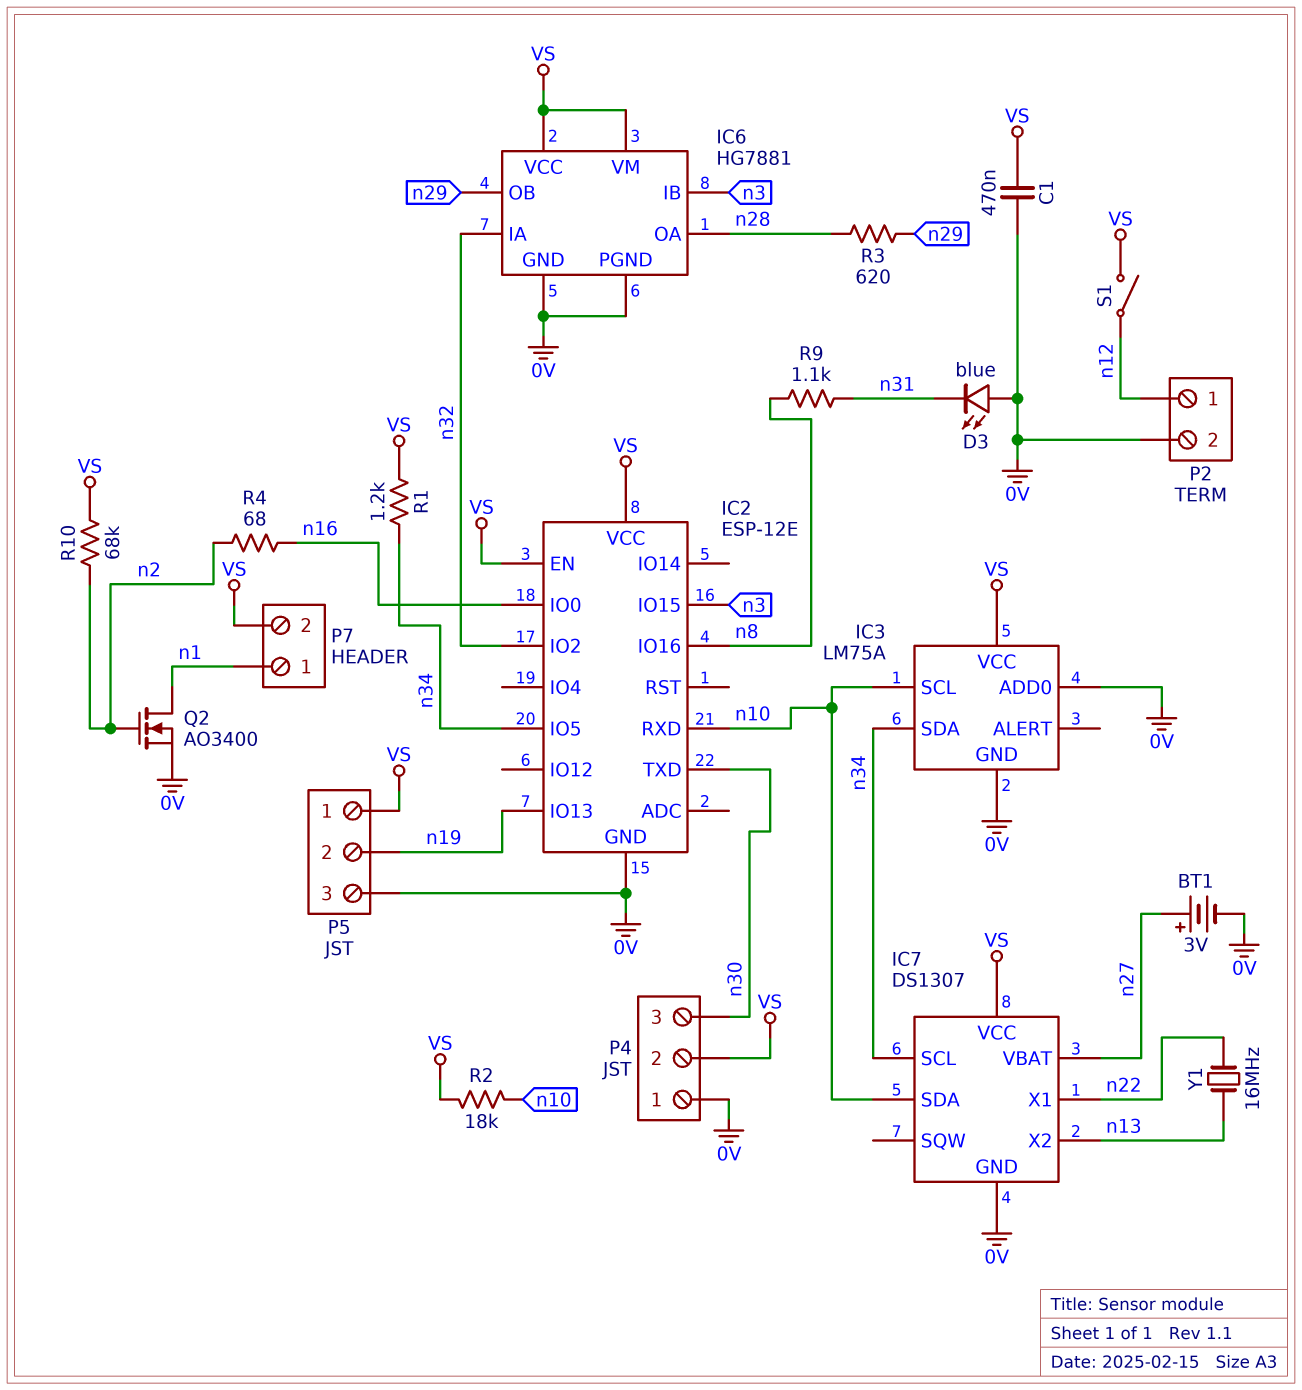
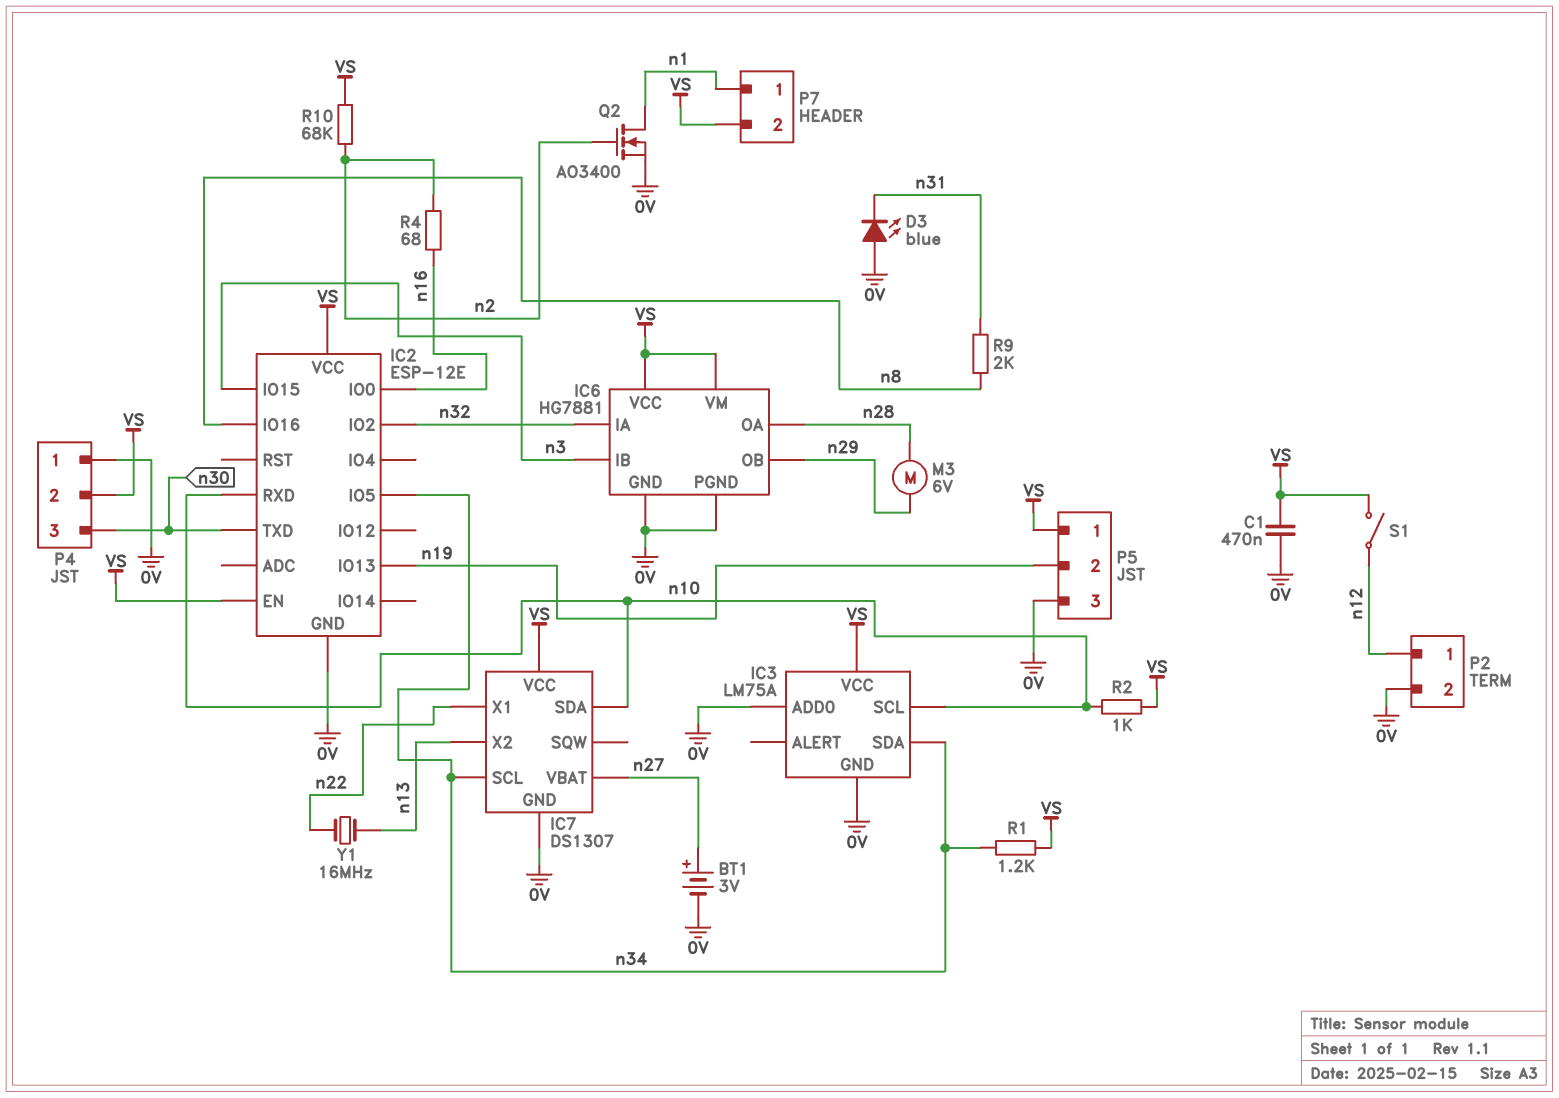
M3: none -> motor 6V (n28, n29)
R2: 18k (VS, n10) -> 1k (VS, n10)
R3: 620 (n28, n29) -> none
R9: 1.1k (n8, n31) -> 2k (n8, n31)

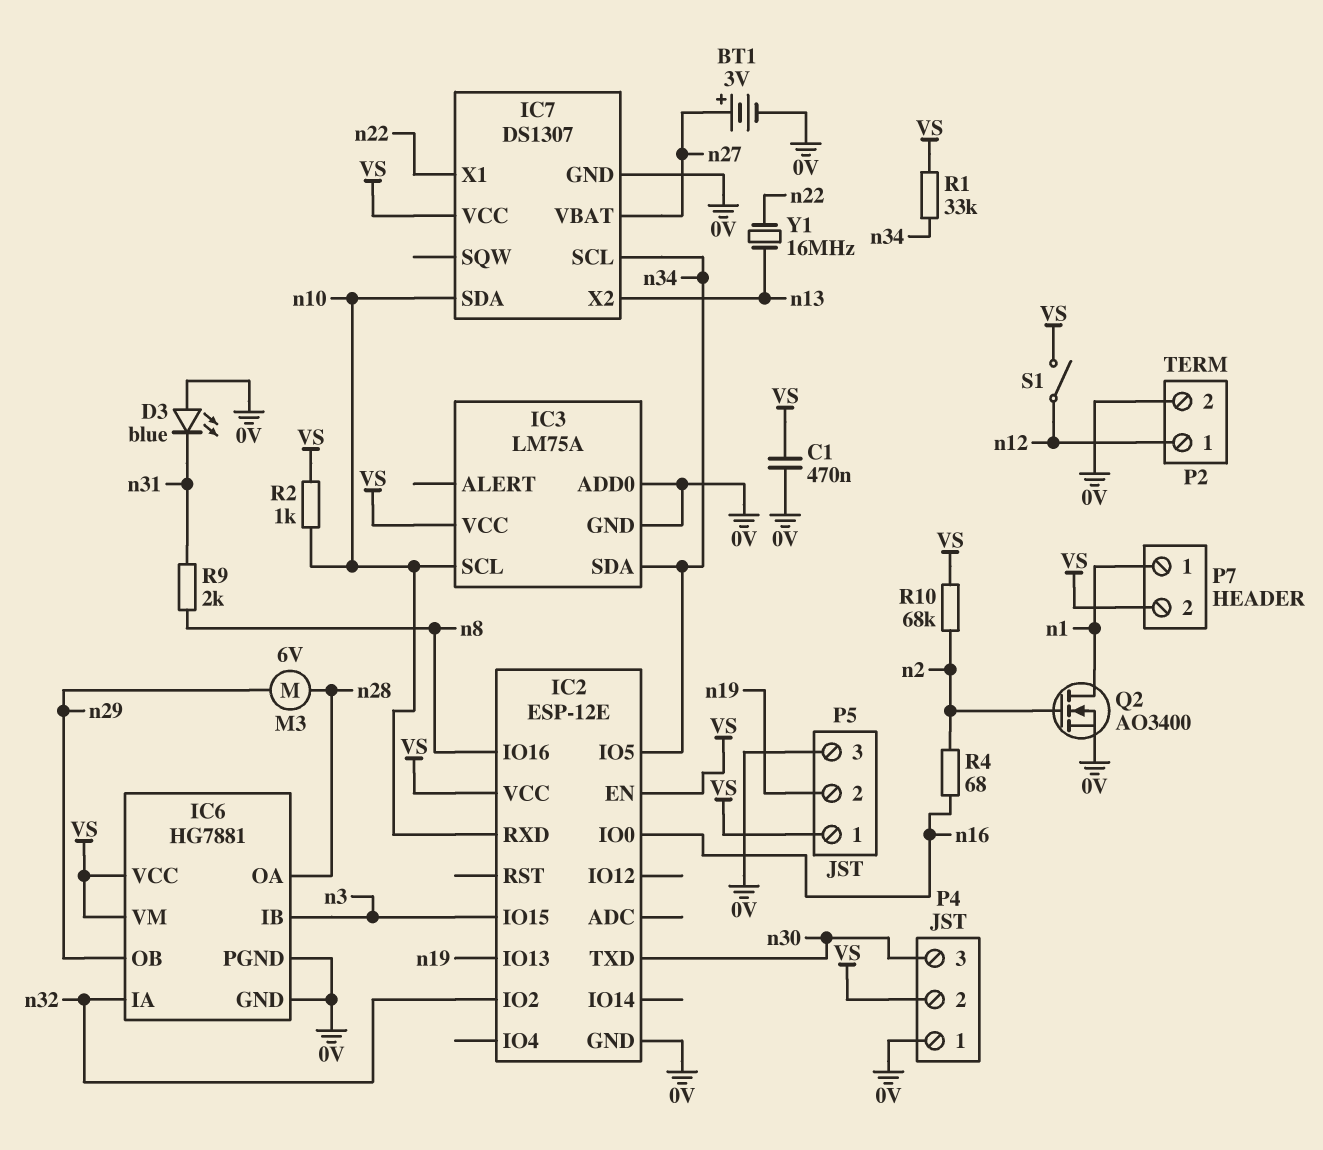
R1: 1.2k (VS, n34) -> 33k (VS, n34)

